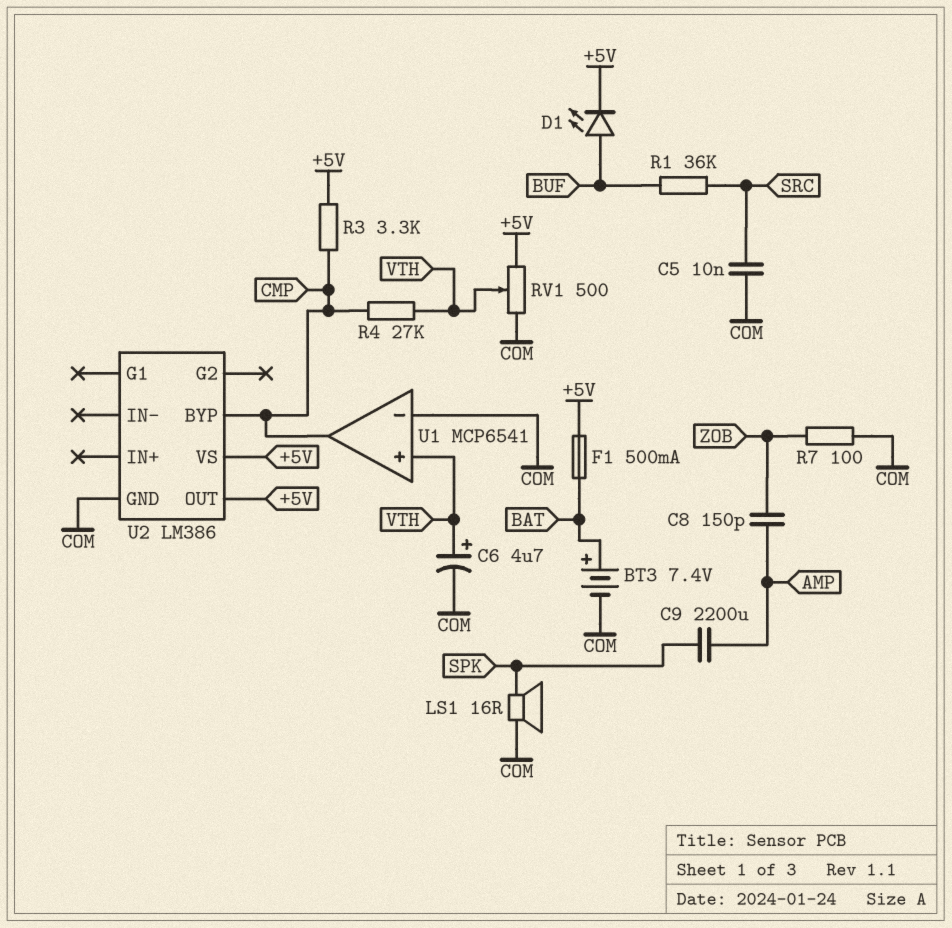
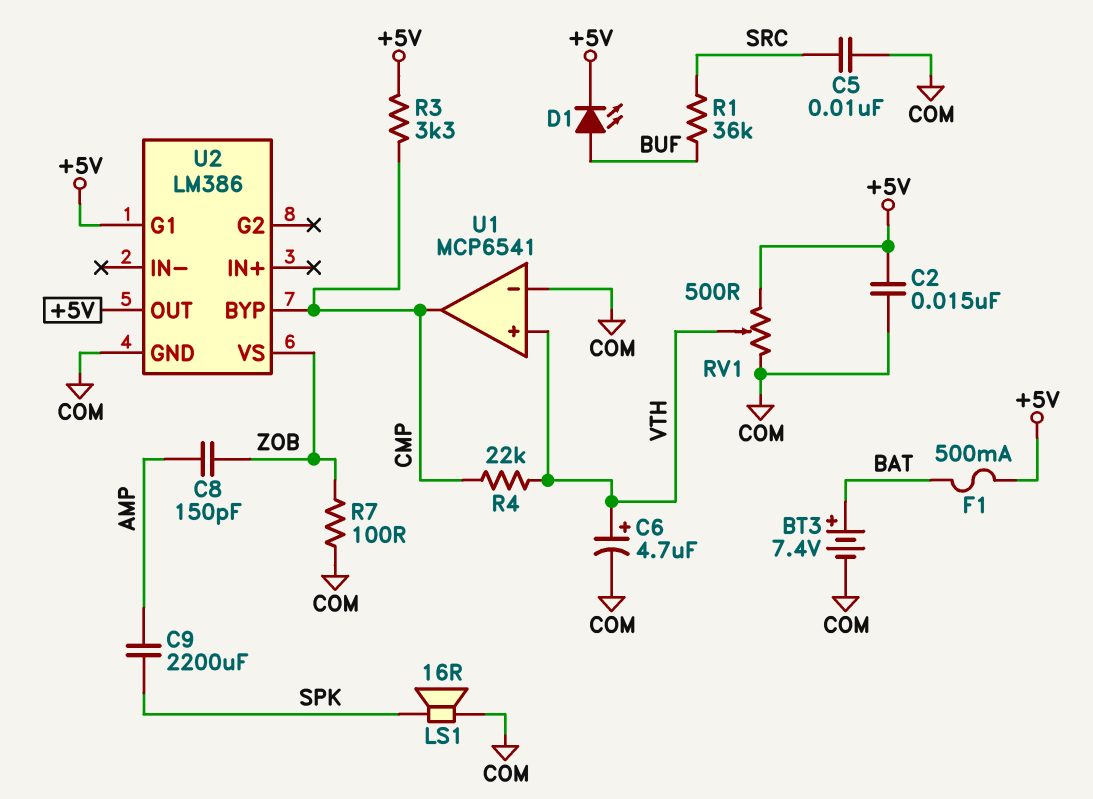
C2: none -> 15nF (+5V, COM)
R4: 27k (CMP, VTH) -> 22k (CMP, VTH)
U2 pin G1: none -> +5V
U2 pin VS: +5V -> ZOB

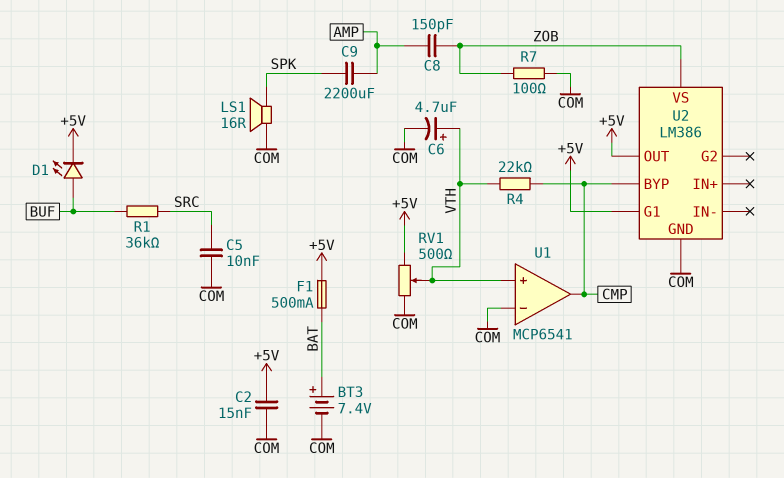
R3: 3.3k (+5V, CMP) -> none

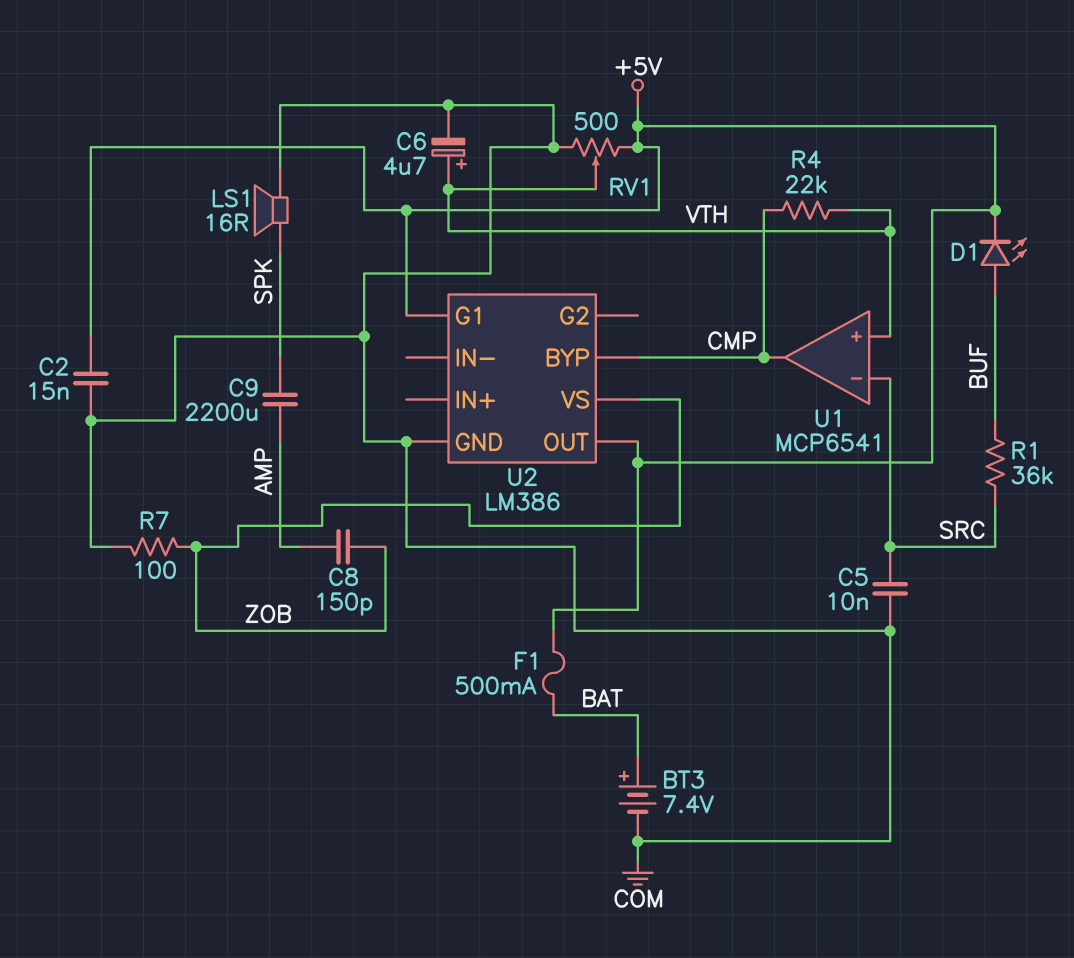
U1 pin in-: COM -> SRC

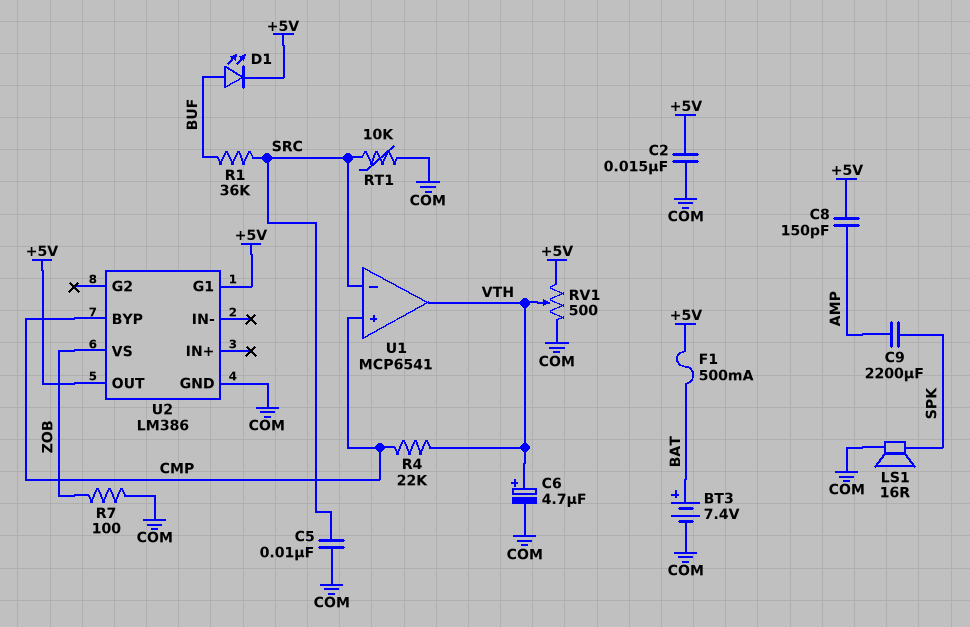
C8: 150pF (AMP, ZOB) -> 150pF (+5V, AMP)
RT1: none -> 10k (COM, SRC)
U1 pin in+: VTH -> CMP
U1 pin out: CMP -> VTH

